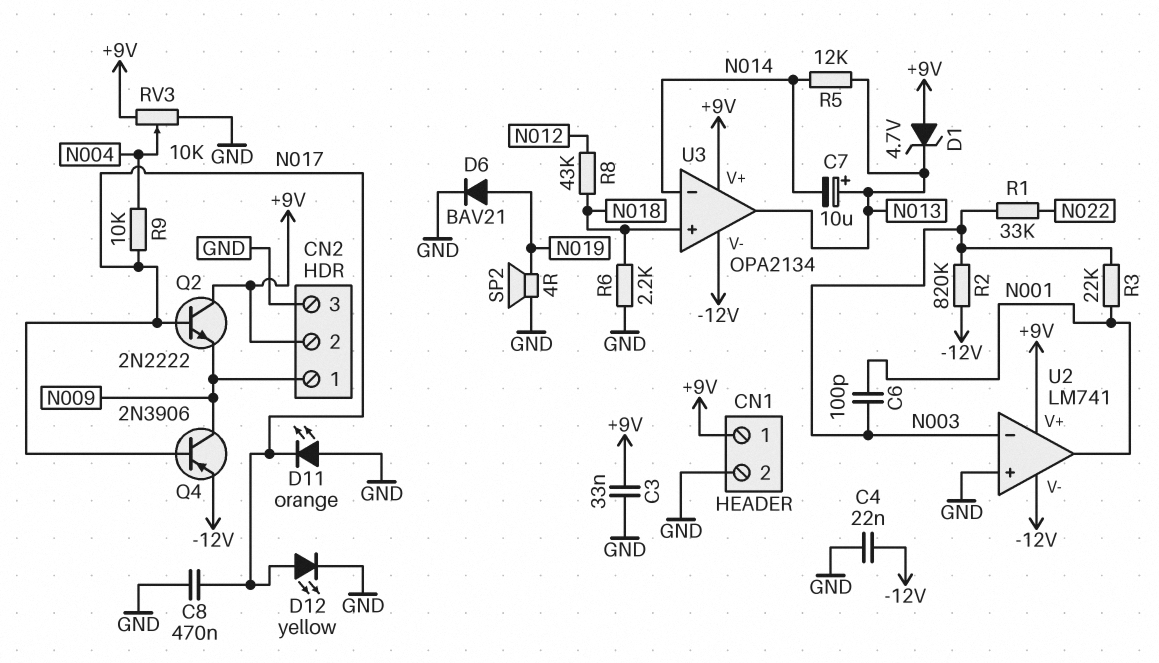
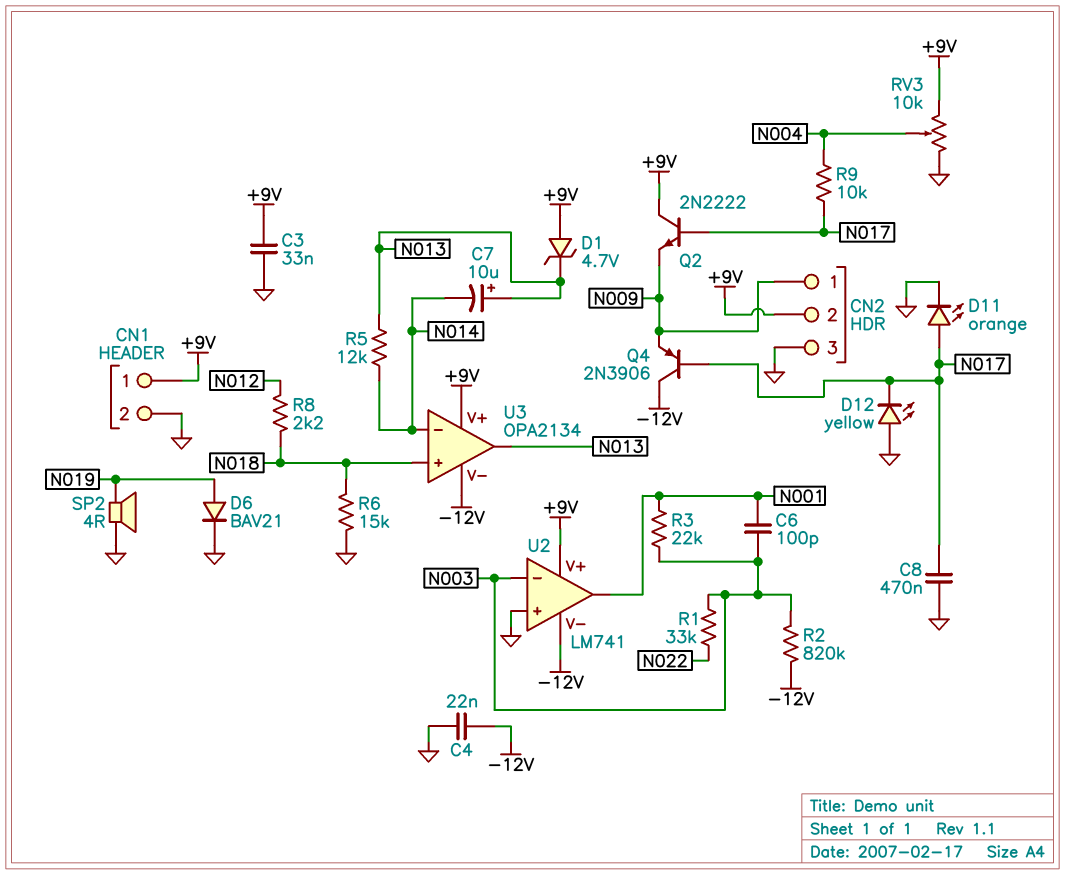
D11: LED orange (A GND, K N017) -> LED orange (A N017, K GND)
D12: LED yellow (A N017, K GND) -> LED yellow (A GND, K N017)
Q4: PNP 2N3906 (B N017, C N009, E -12V) -> PNP 2N3906 (B N017, C -12V, E N009)
R6: 2.2k (GND, N018) -> 15k (GND, N018)
R8: 43k (N012, N018) -> 2.2k (N012, N018)

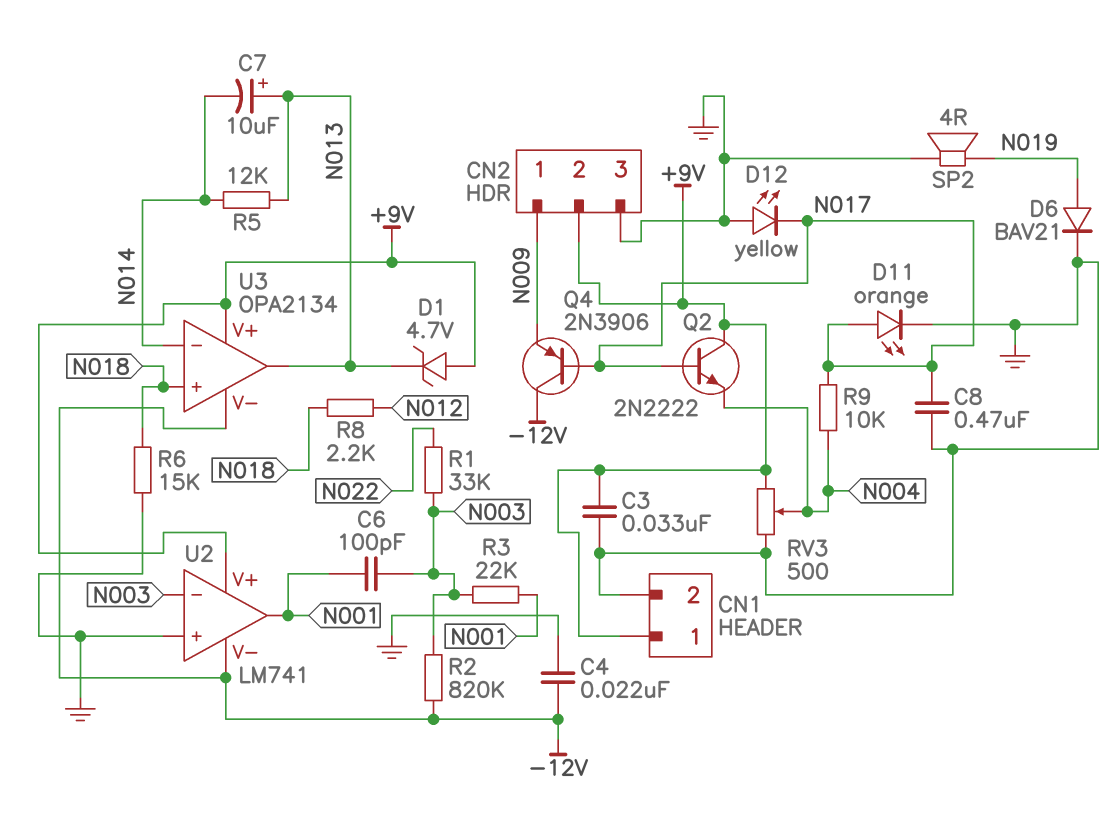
Q2: NPN 2N2222 (B N017, C +9V, E N009) -> NPN 2N2222 (B N017, C +9V, E N004)
RV3: 10k (+9V, GND, wiper N004) -> 500 (+9V, GND, wiper N004)

